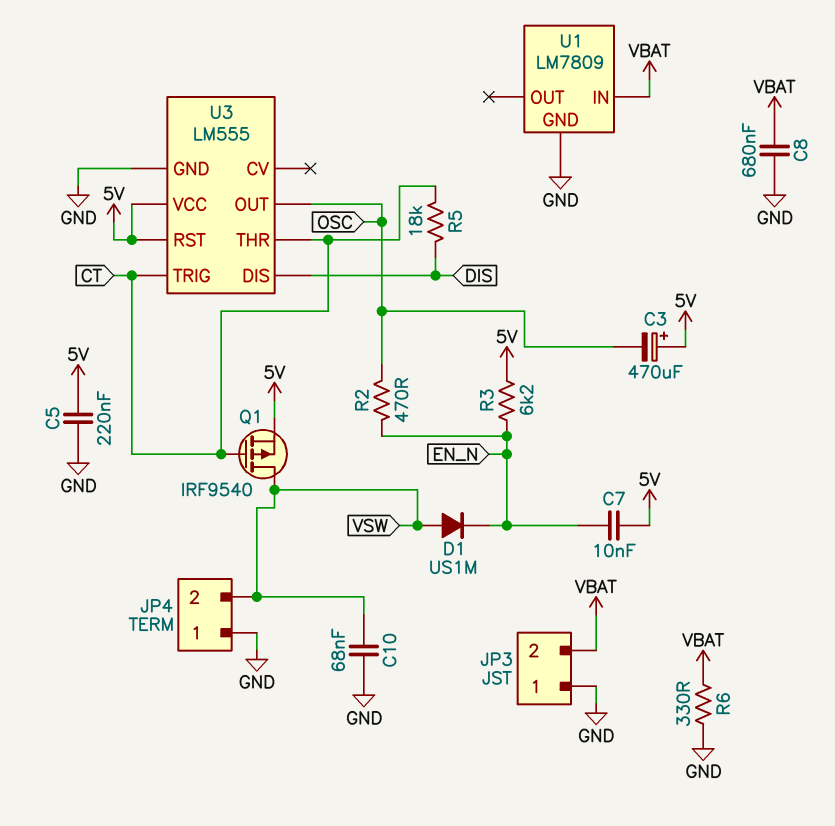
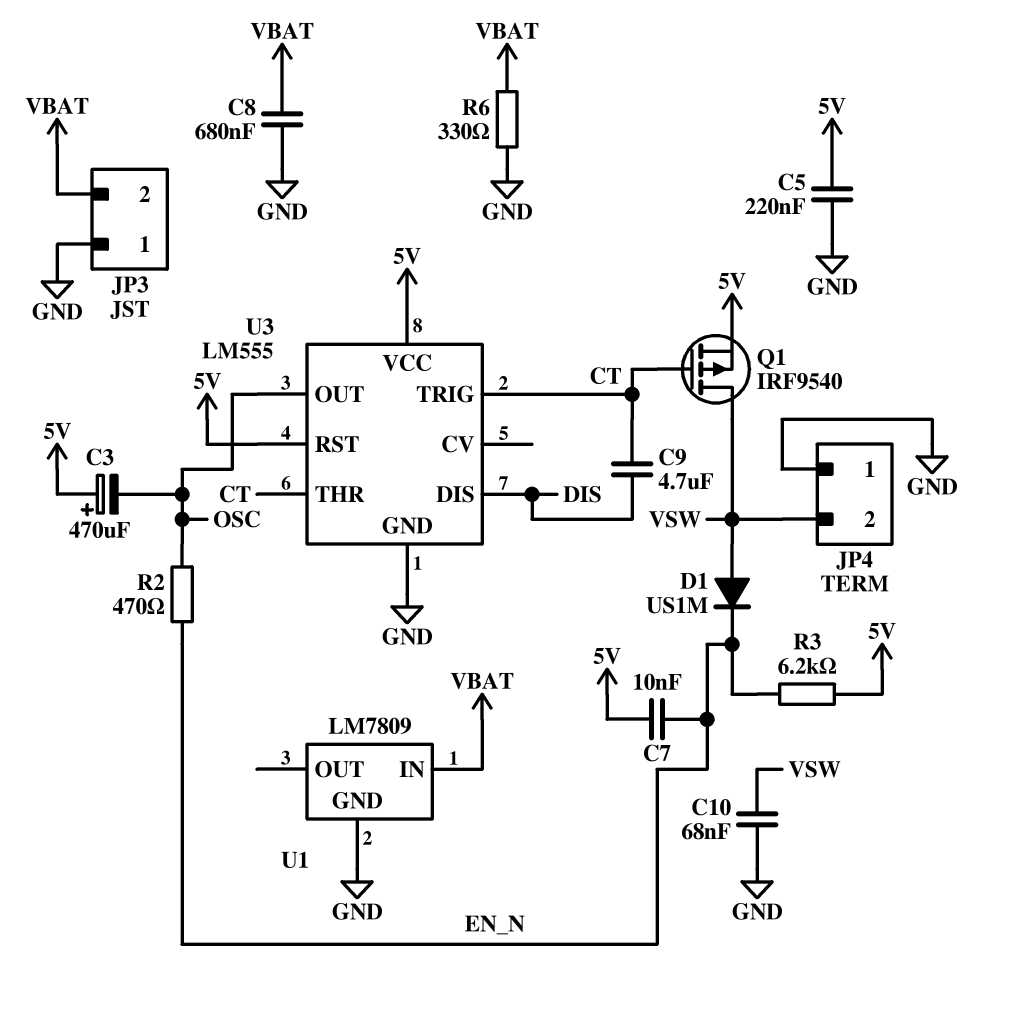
C9: none -> 4.7uF (CT, DIS)
R5: 18k (CT, DIS) -> none

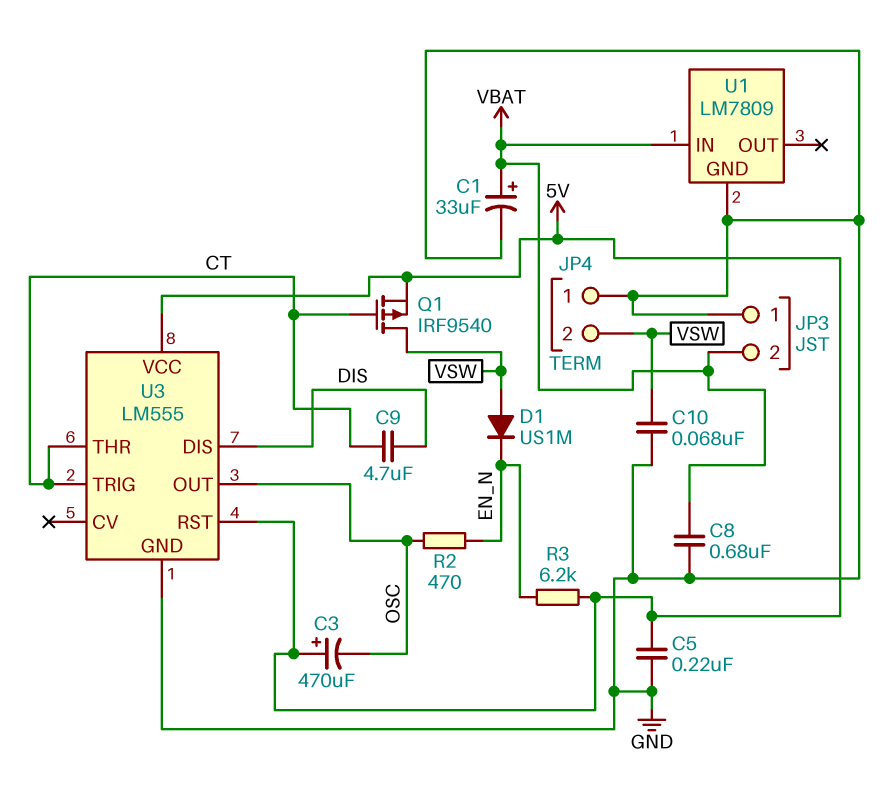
C1: none -> 33uF (plus VBAT, minus GND)
C7: 10nF (5V, EN_N) -> none
R6: 330 (GND, VBAT) -> none

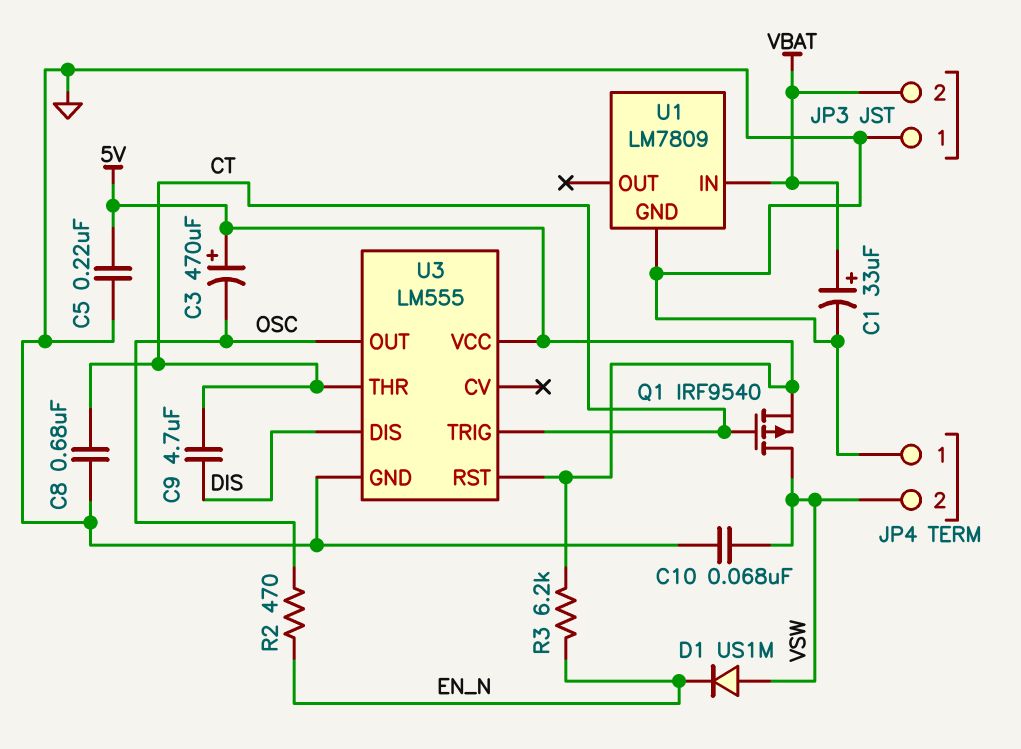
C8: 680nF (GND, VBAT) -> 680nF (CT, GND)

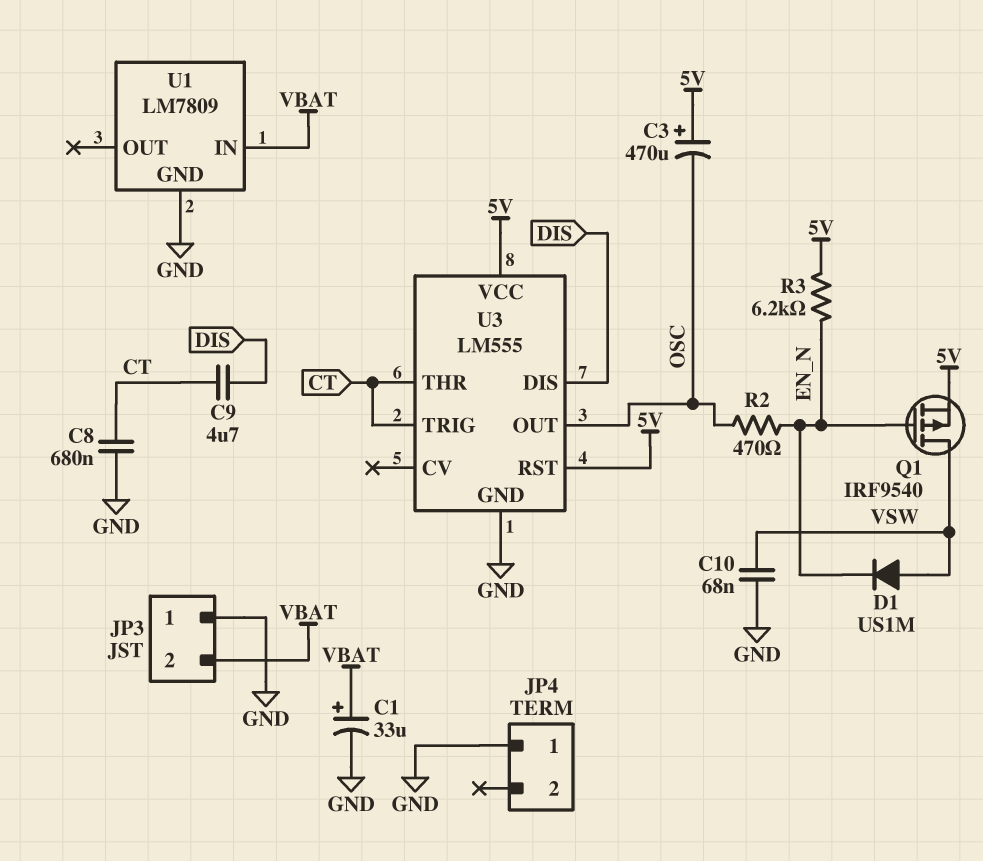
C5: 220nF (5V, GND) -> none
JP4 pin 2: VSW -> none
Q1: PMOS IRF9540 (G CT, D VSW, S 5V) -> PMOS IRF9540 (G EN_N, D VSW, S 5V)

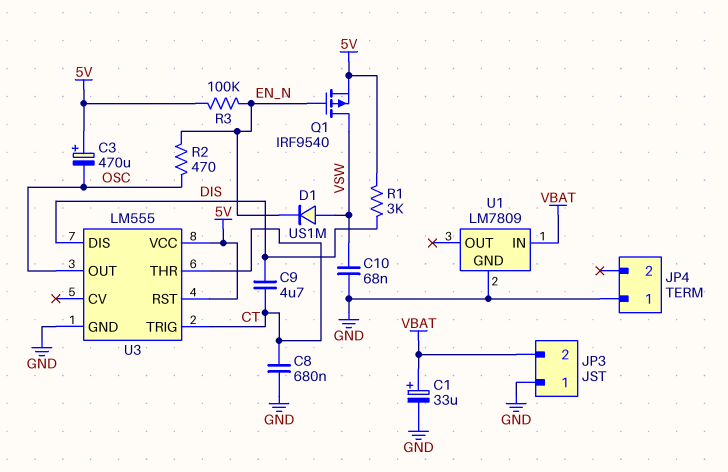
R1: none -> 3k (5V, DIS)
R3: 6.2k (5V, EN_N) -> 100k (5V, EN_N)

